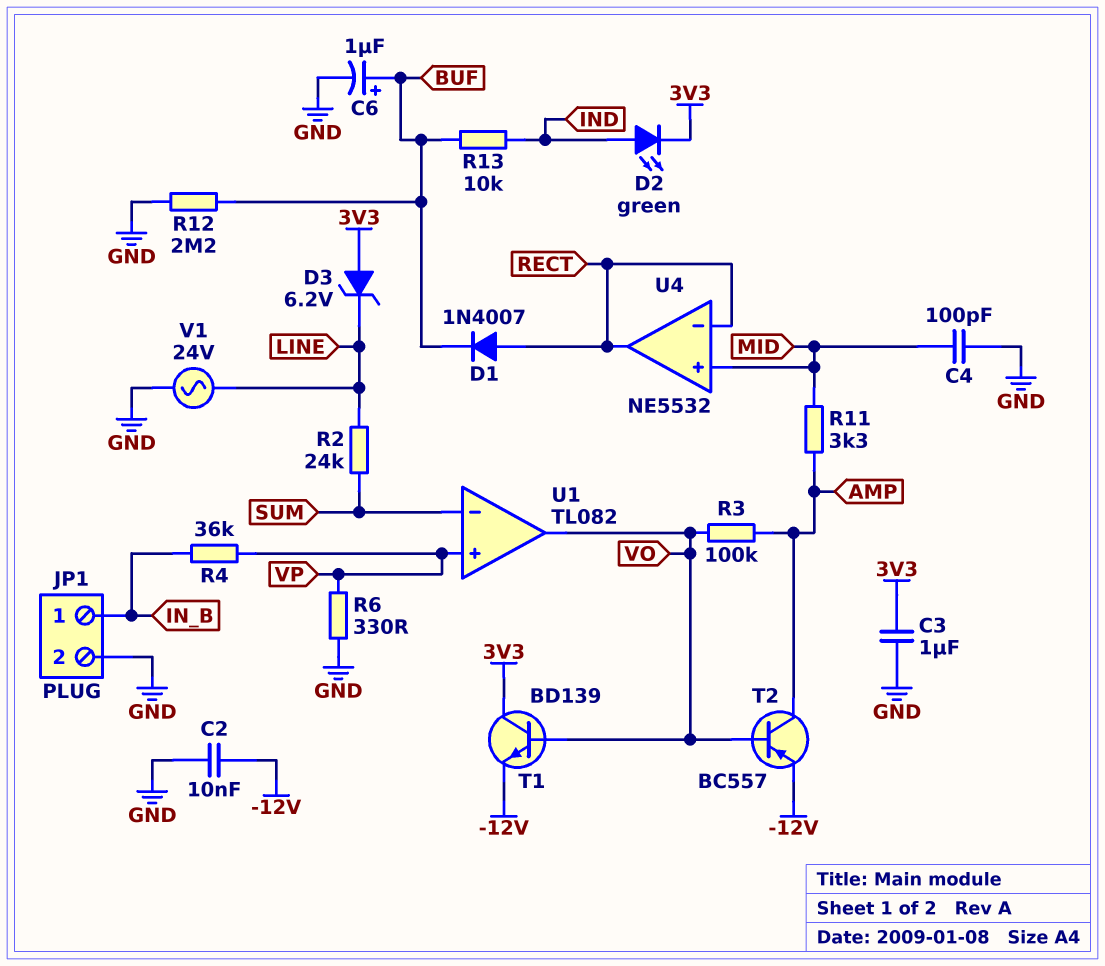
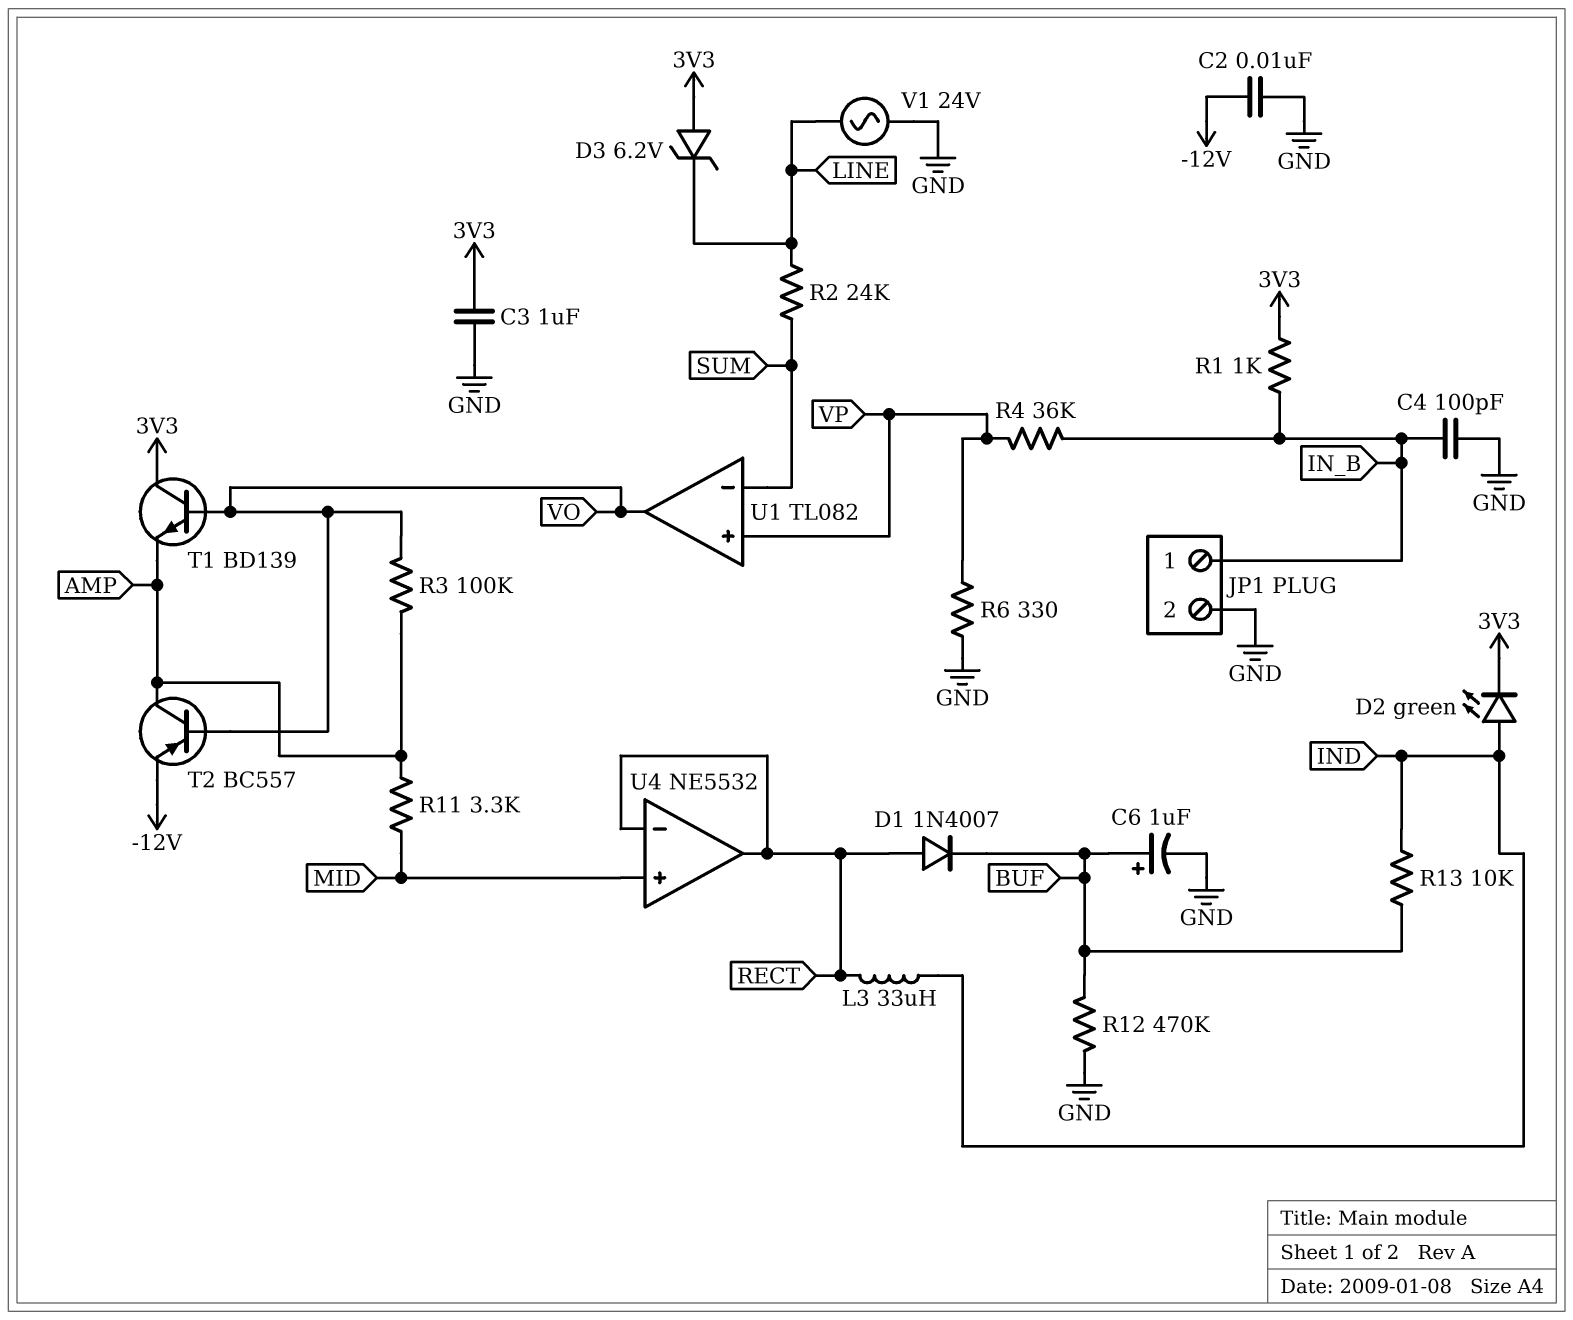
C4: 100pF (GND, MID) -> 100pF (GND, IN_B)
L3: none -> 33uH (IND, RECT)
R1: none -> 1k (3V3, IN_B)
R12: 2.2M (BUF, GND) -> 470k (BUF, GND)
T1: NPN BD139 (B VO, C 3V3, E -12V) -> NPN BD139 (B VO, C 3V3, E AMP)

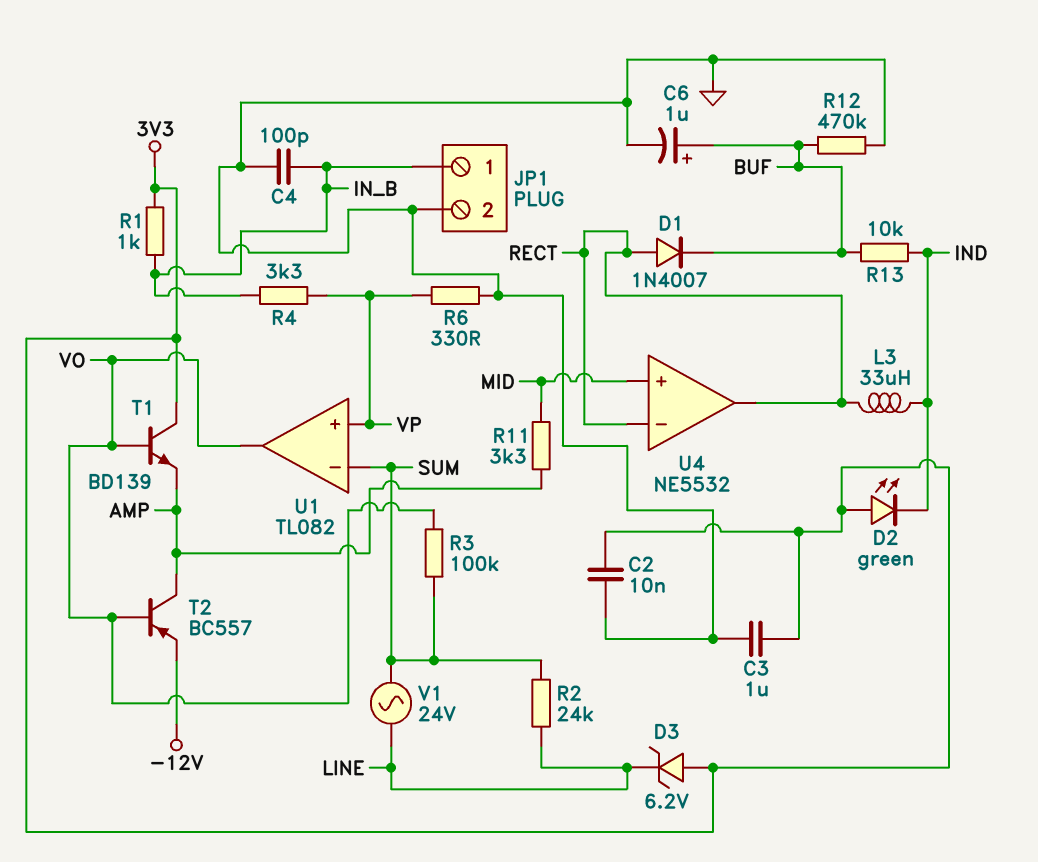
C2: 10nF (-12V, GND) -> 10nF (3V3, GND)
D2: LED green (A IND, K 3V3) -> LED green (A 3V3, K IND)
R3: 100k (AMP, VO) -> 100k (SUM, VO)
R4: 36k (IN_B, VP) -> 3.3k (IN_B, VP)
V1: AC 24V (GND, LINE) -> AC 24V (LINE, SUM)

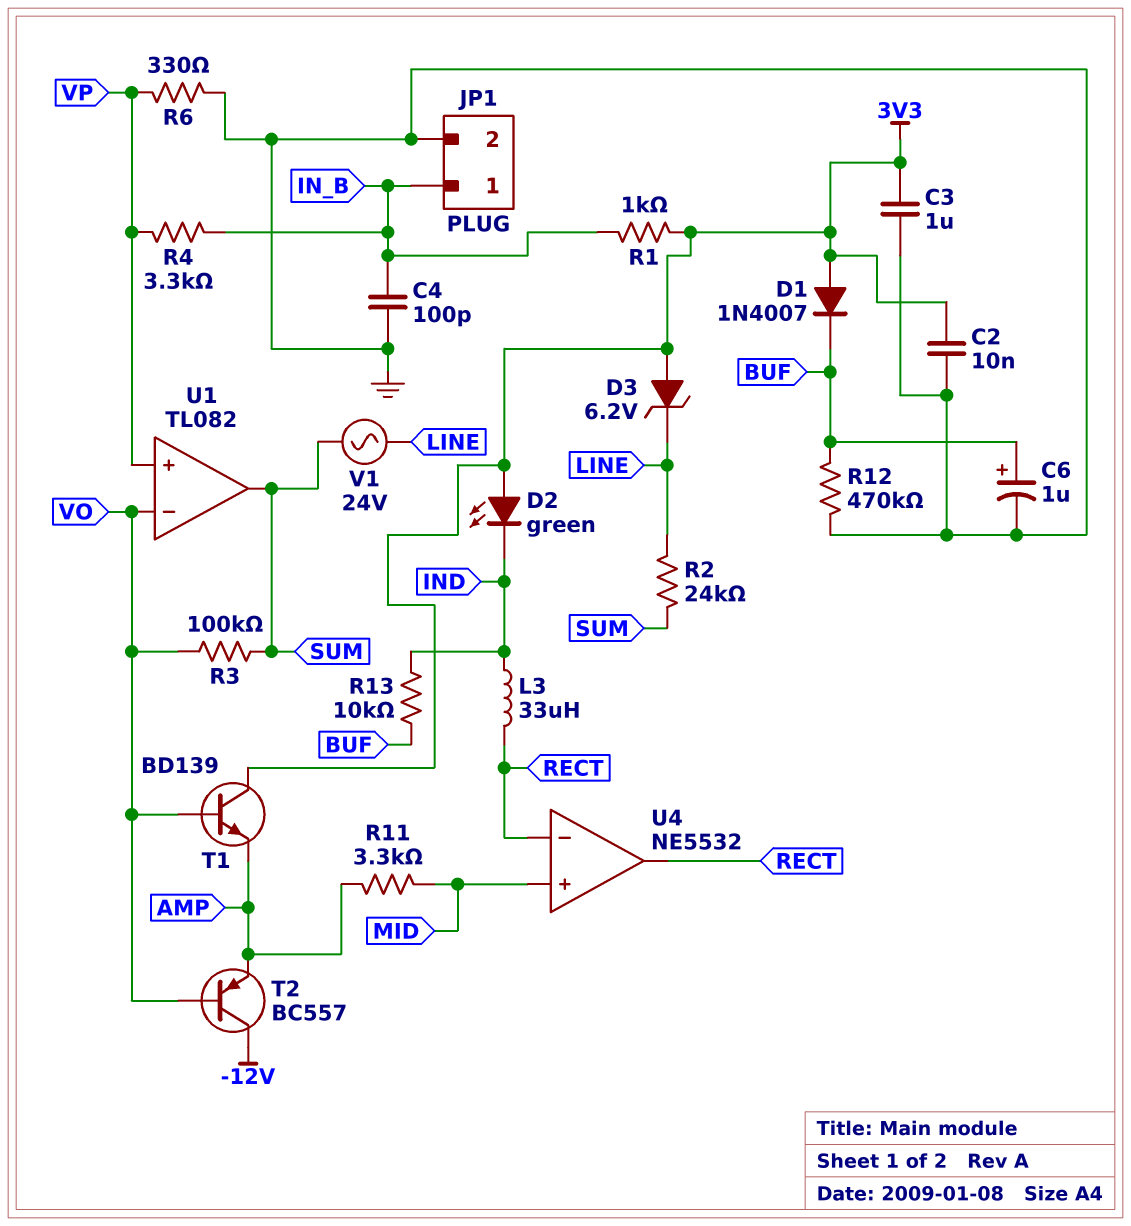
D1: diode 1N4007 (A RECT, K BUF) -> diode 1N4007 (A 3V3, K BUF)
T2: PNP BC557 (B VO, C AMP, E -12V) -> PNP BC557 (B VO, C -12V, E AMP)
U1 pin in-: SUM -> VO
U1 pin out: VO -> SUM

